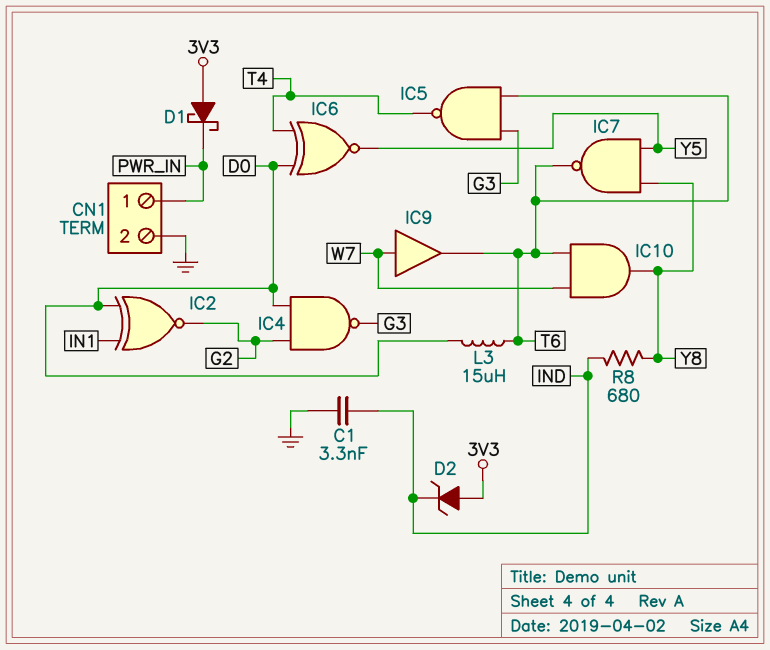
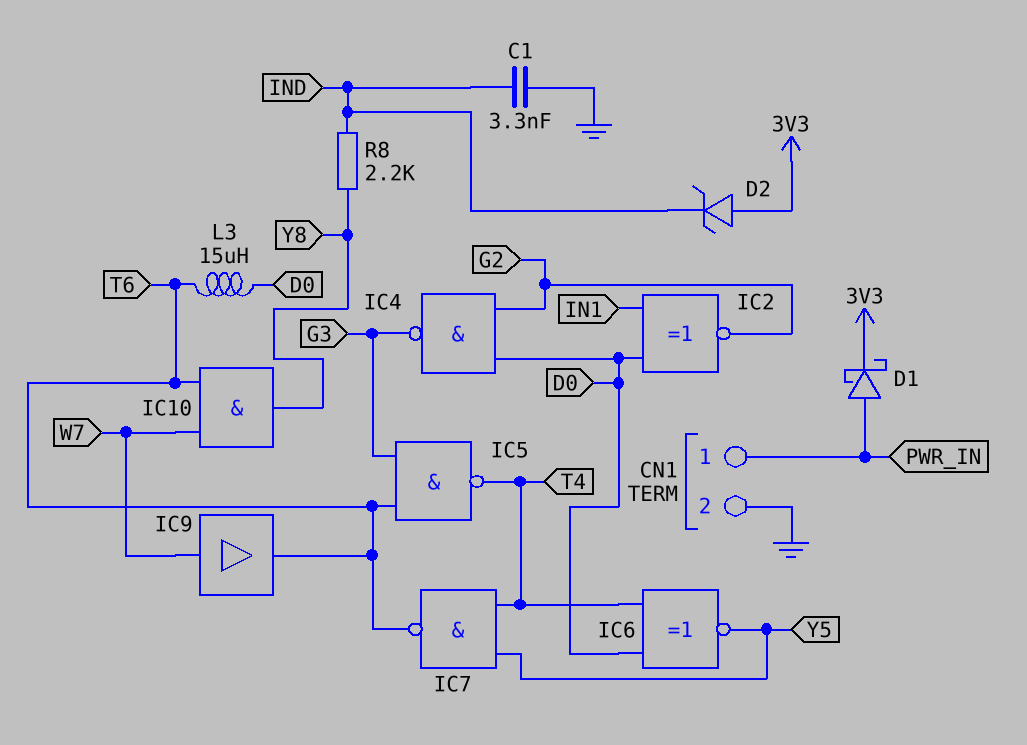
D1: schottky (A 3V3, K PWR_IN) -> schottky (A PWR_IN, K 3V3)
IC7: NAND (in Y5, in Y8, out T6) -> NAND (in T4, in Y5, out T6)
R8: 680 (IND, Y8) -> 2.2k (IND, Y8)

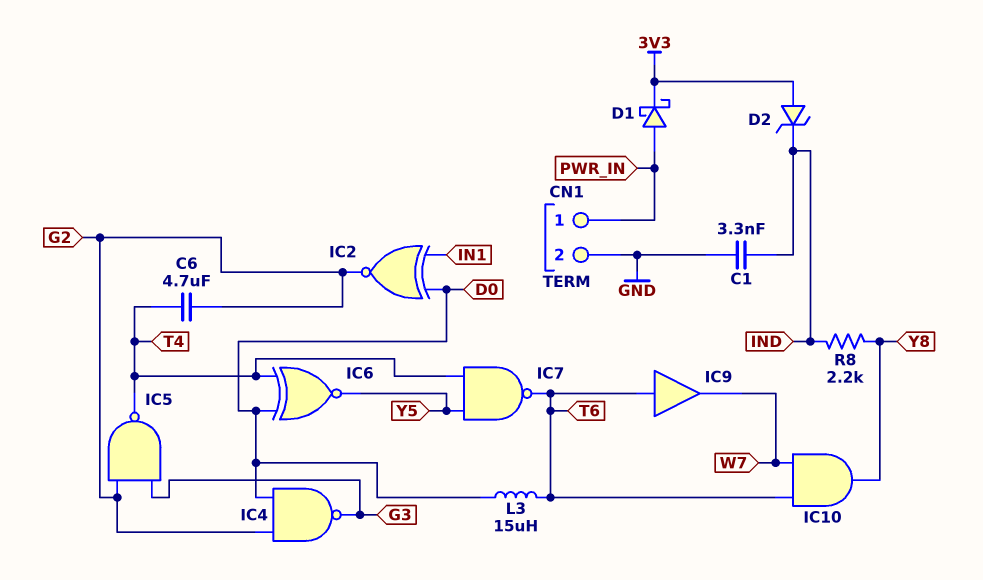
C6: none -> 4.7uF (G2, T4)
IC5: NAND (in G3, in T6, out T4) -> NAND (in G2, in G3, out T4)
IC9: buffer (in W7, out T6) -> buffer (in T6, out W7)

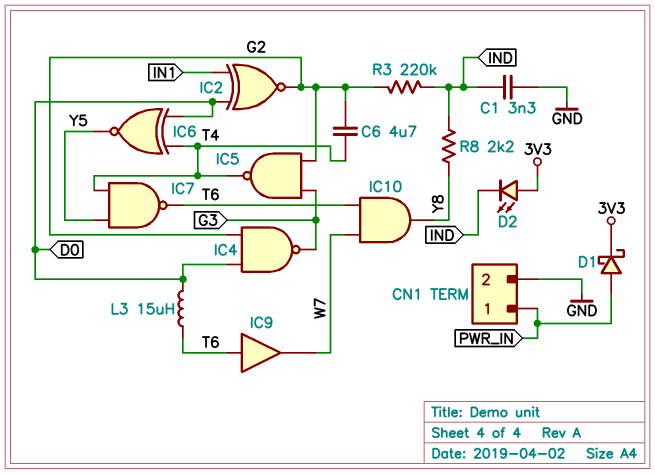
D2: zener (A 3V3, K IND) -> LED (A 3V3, K IND)
R3: none -> 220k (G2, IND)

